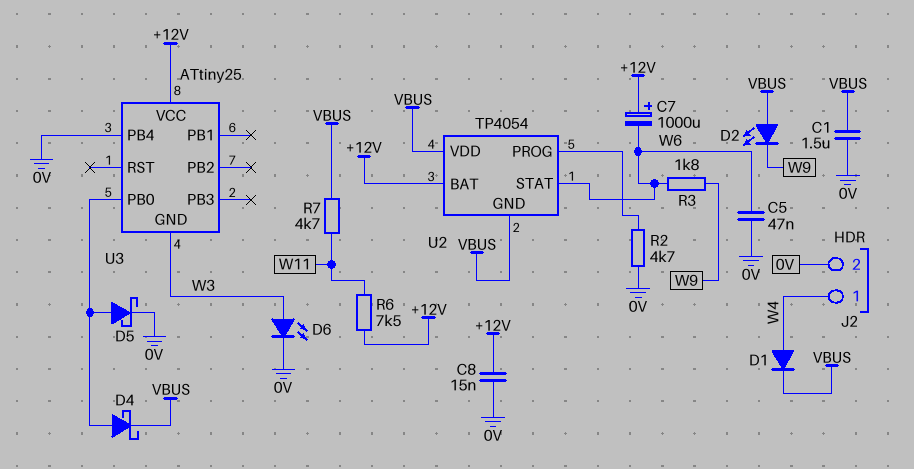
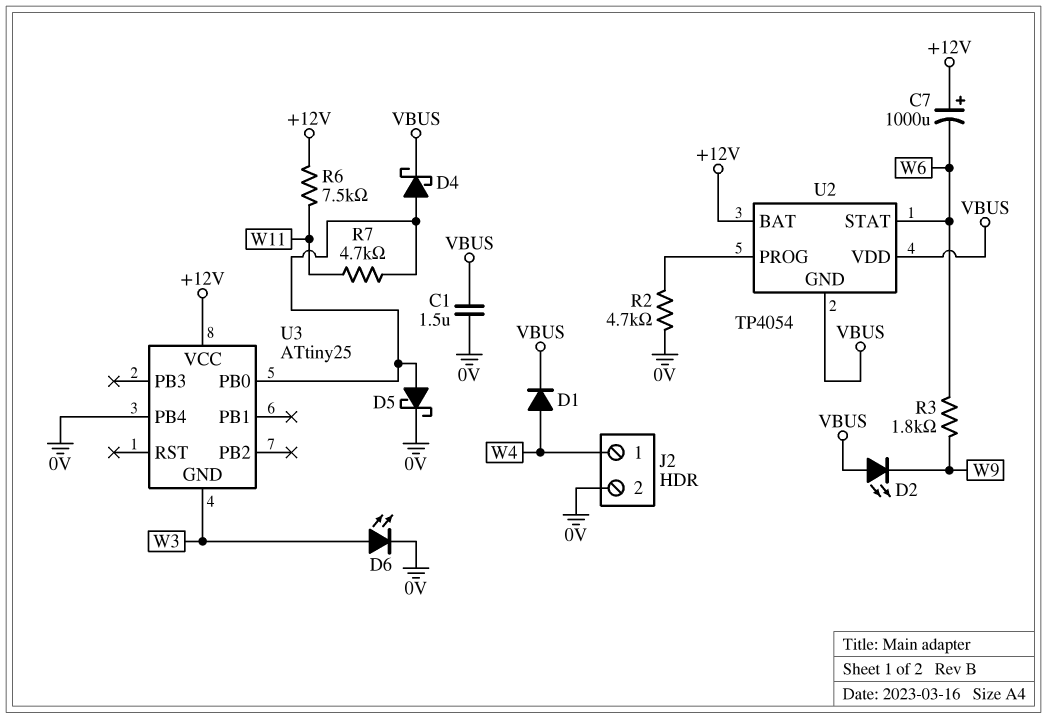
C5: 47nF (0V, W6) -> none
C8: 15nF (+12V, 0V) -> none
R7: 4.7k (VBUS, W11) -> 4.7k (U3/PB0, W11)

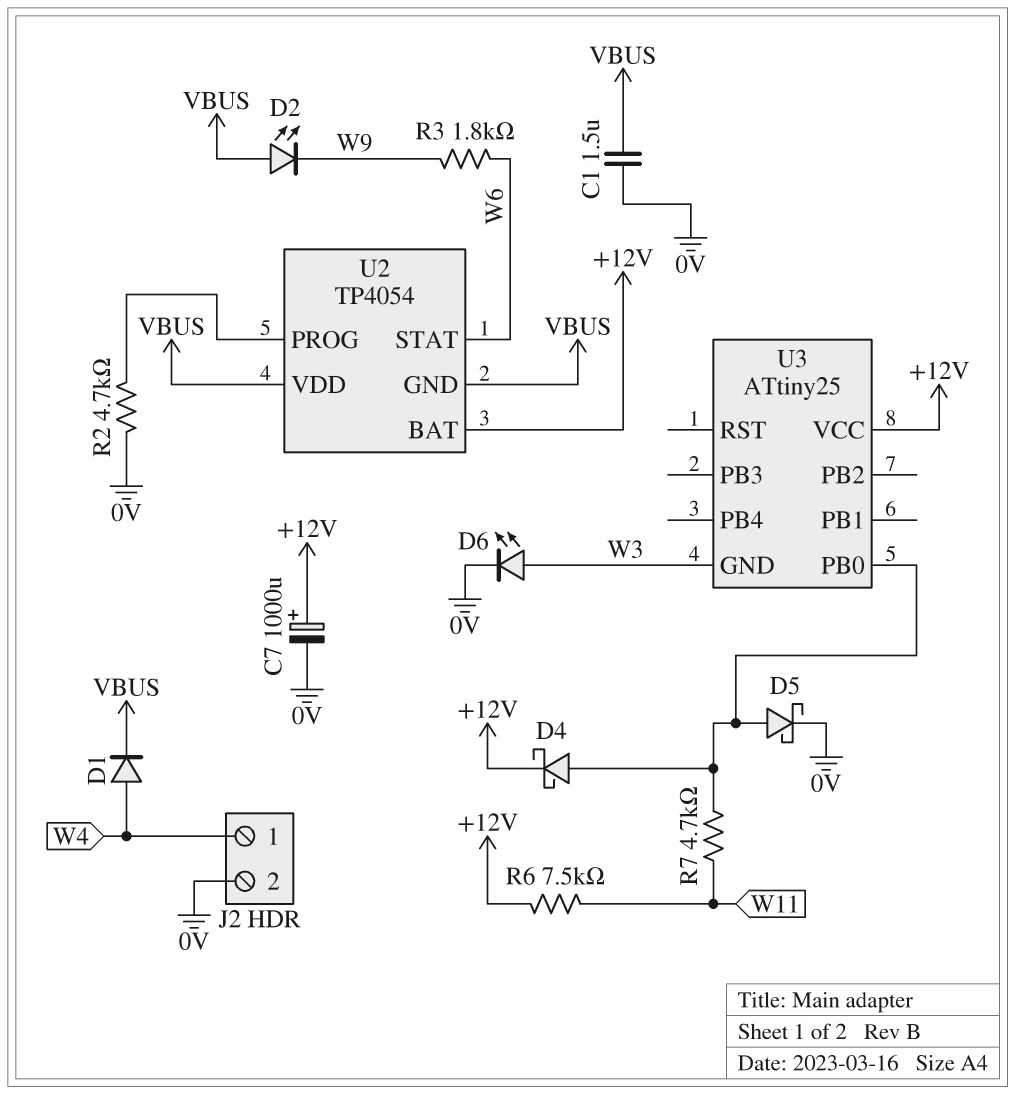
C7: 1000uF (plus +12V, minus W6) -> 1000uF (plus +12V, minus 0V)
D4: schottky (A U3/PB0, K VBUS) -> schottky (A U3/PB0, K +12V)
U3 pin PB4: 0V -> none

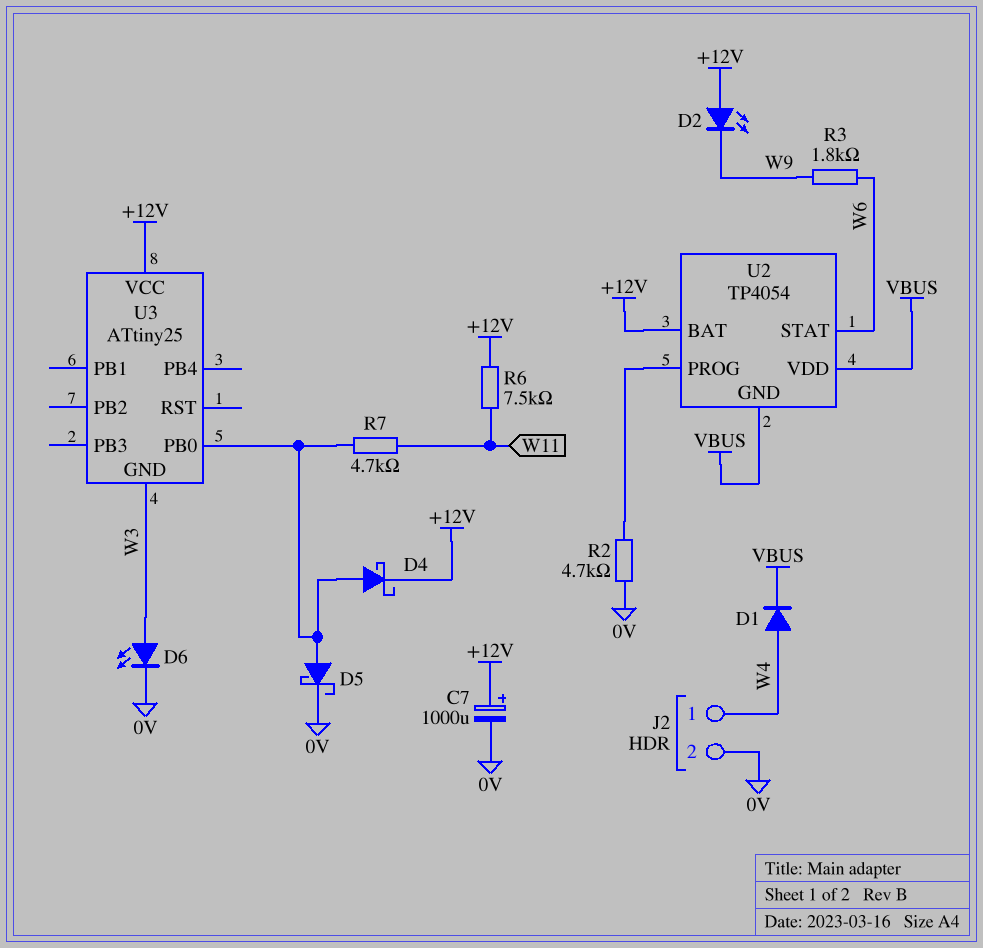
C1: 1.5uF (0V, VBUS) -> none
D2: LED (A VBUS, K W9) -> LED (A +12V, K W9)

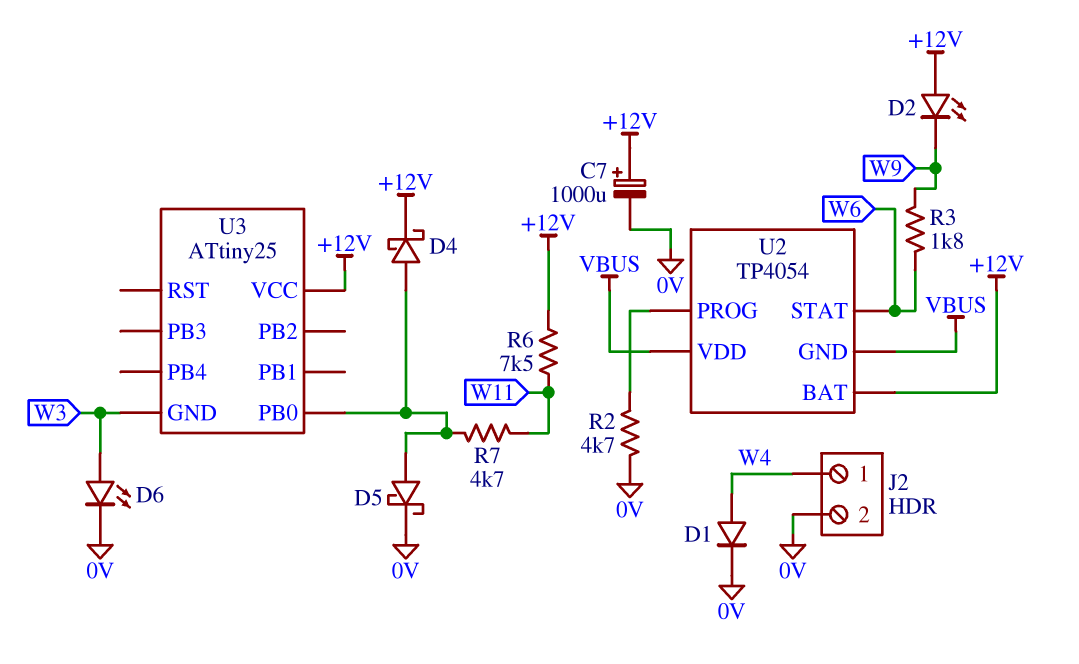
D1: diode (A W4, K VBUS) -> diode (A W4, K 0V)

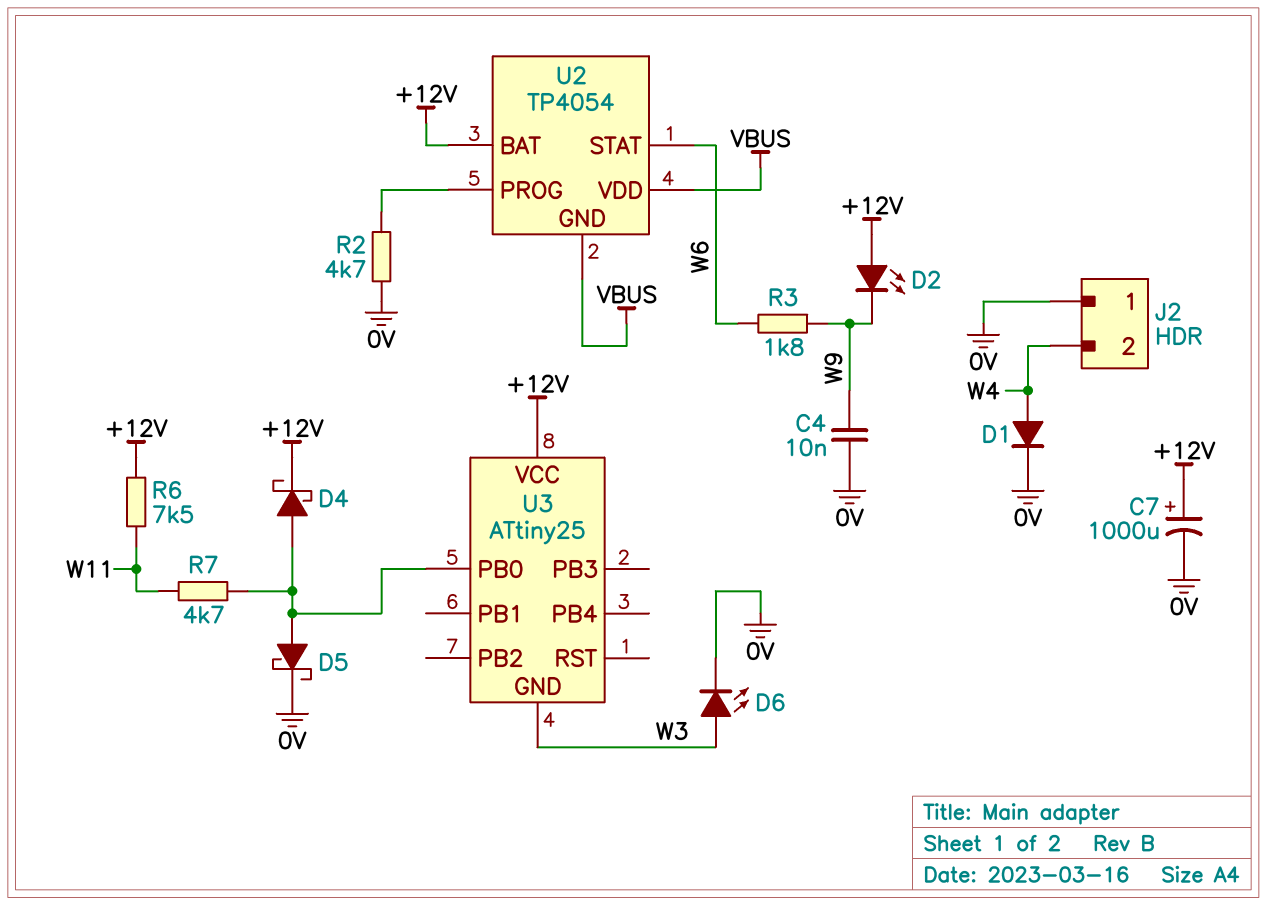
C4: none -> 10nF (0V, W9)
J2 pin 1: W4 -> 0V
J2 pin 2: 0V -> W4

